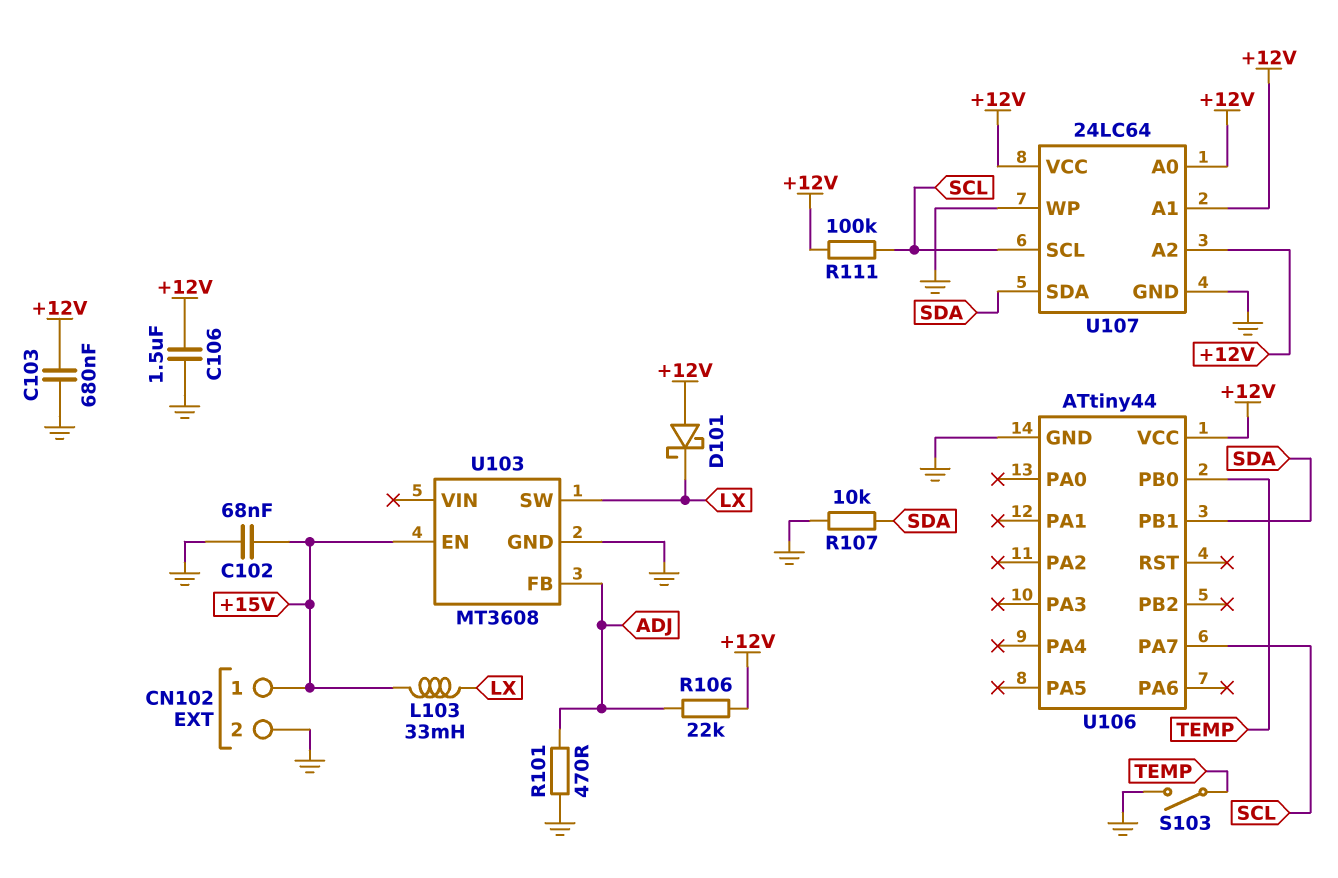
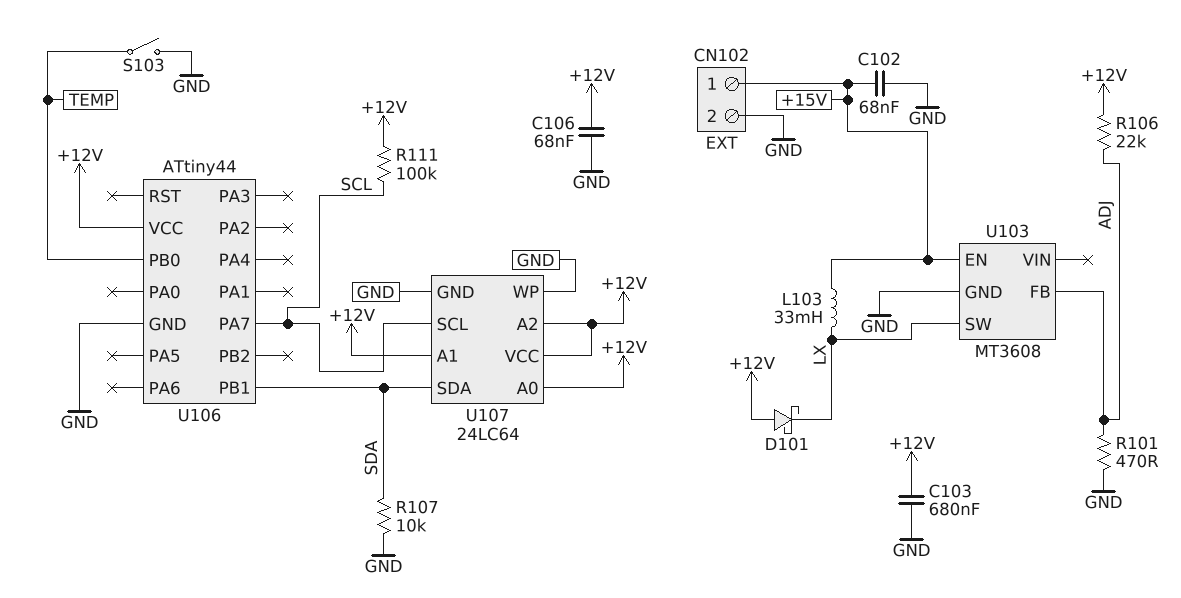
C106: 1.5uF (+12V, GND) -> 68nF (+12V, GND)

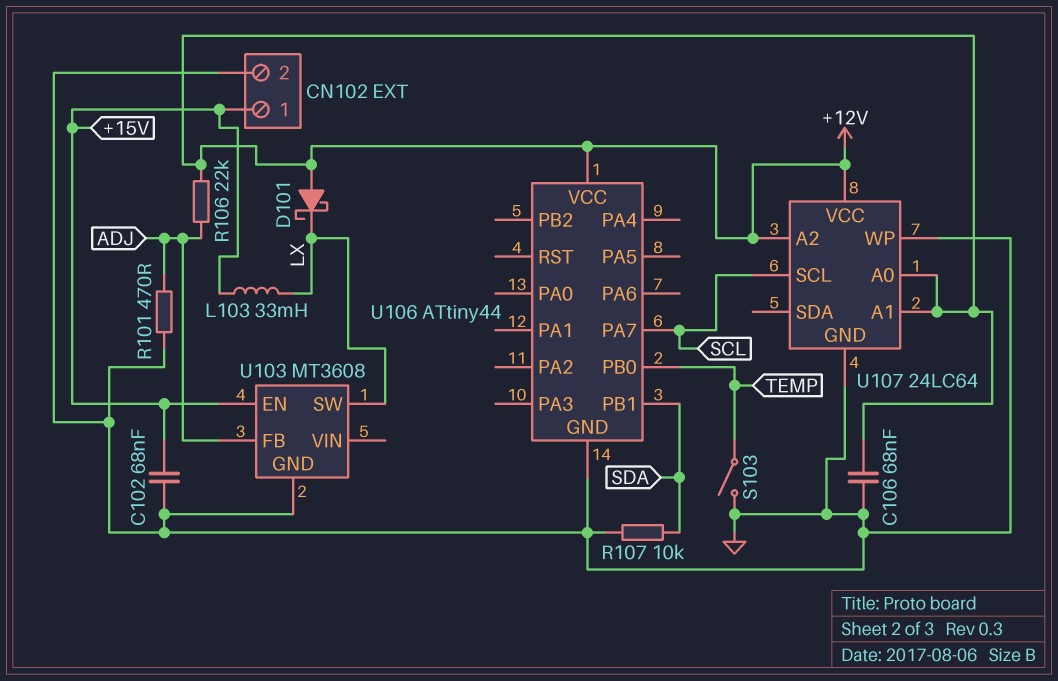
C103: 680nF (+12V, GND) -> none
R111: 100k (+12V, SCL) -> none
U107 pin SDA: SDA -> none

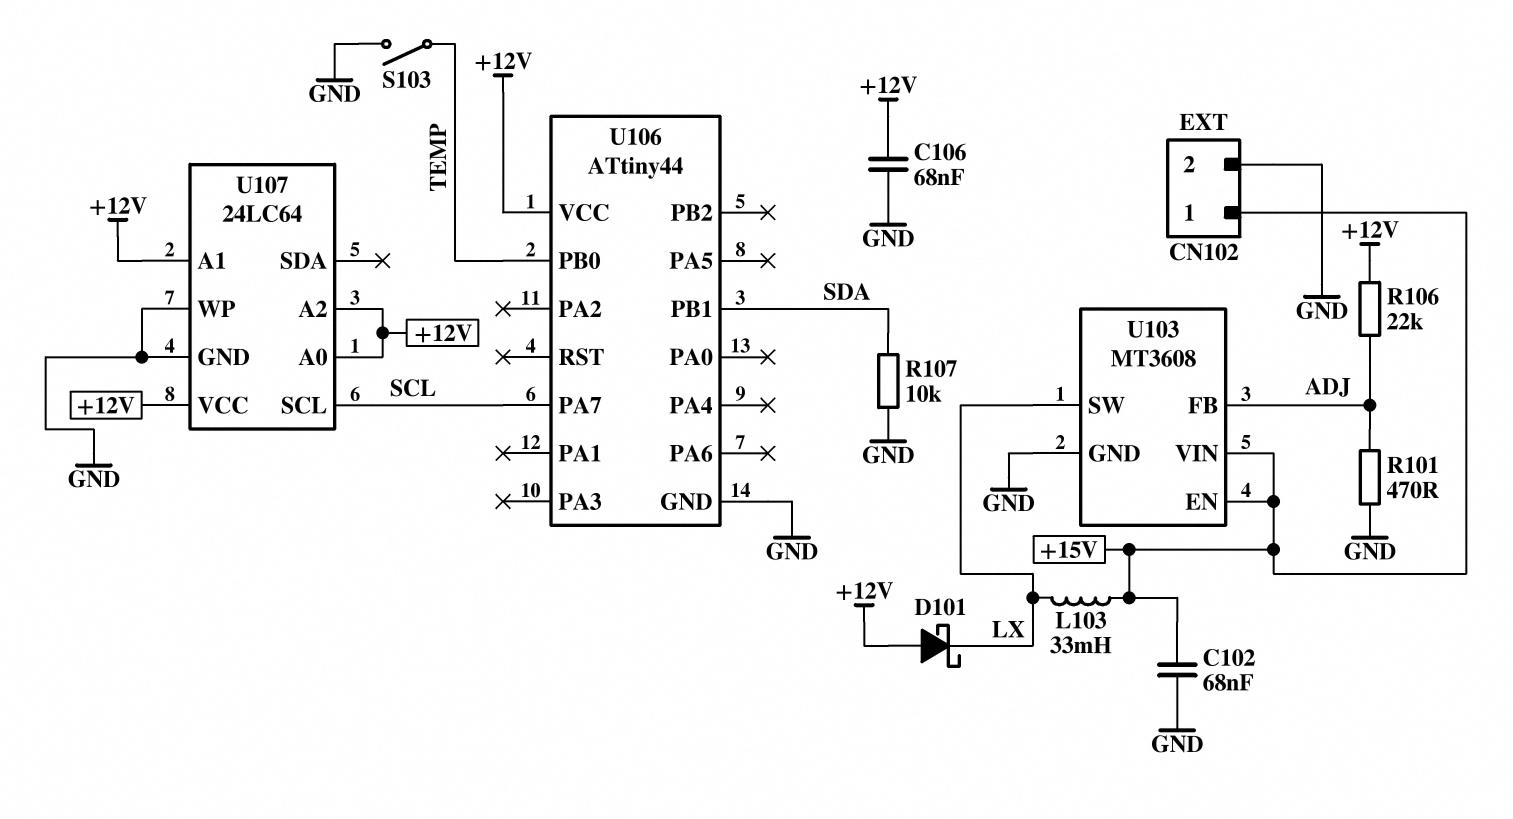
U103 pin VIN: none -> +15V

